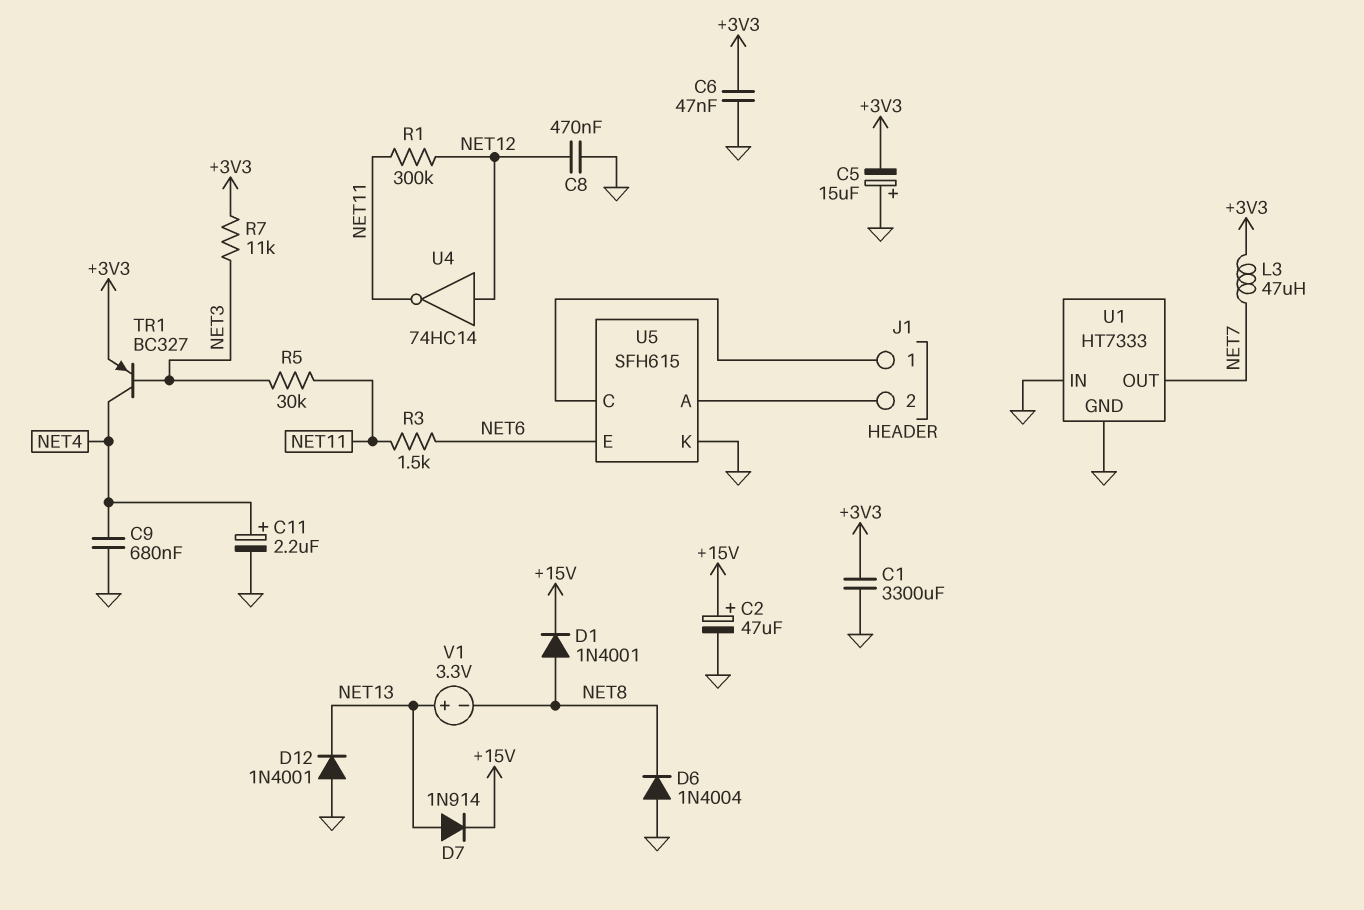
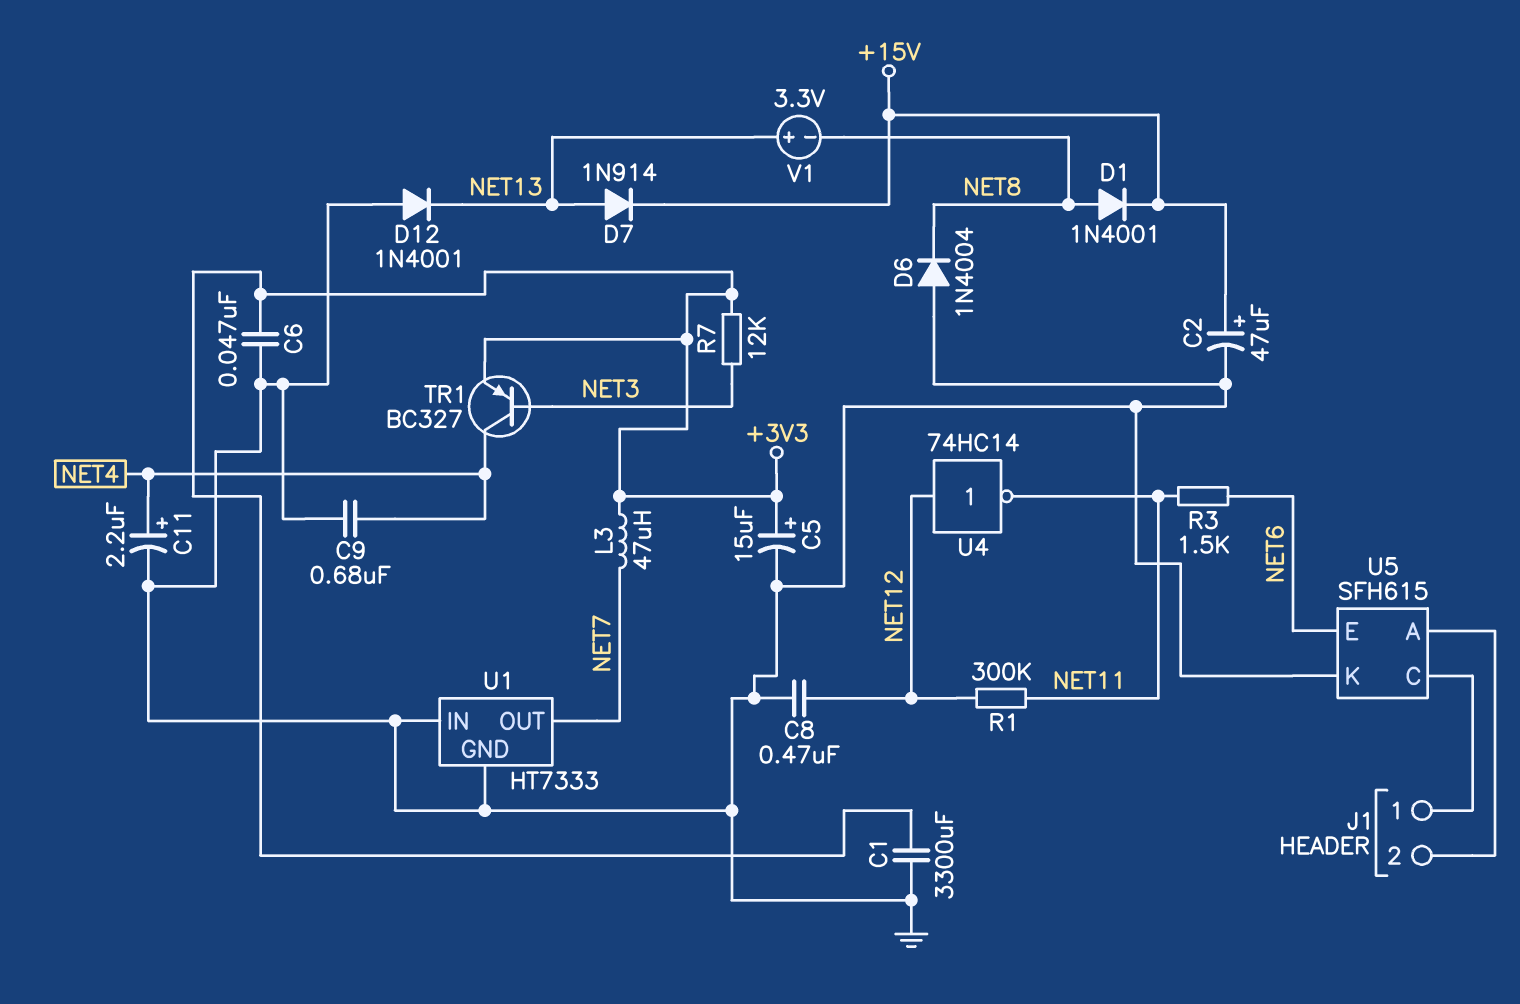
C5: 15uF (plus GND, minus +3V3) -> 15uF (plus +3V3, minus GND)
R5: 30k (NET3, NET11) -> none
R7: 11k (+3V3, NET3) -> 12k (+3V3, NET3)

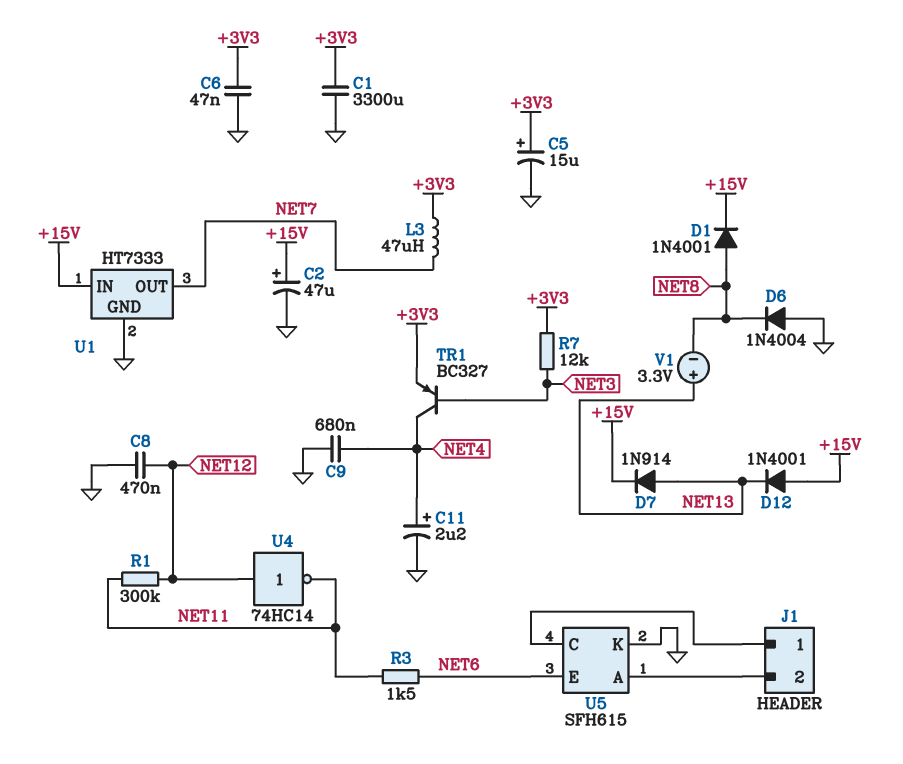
D12: diode 1N4001 (A GND, K NET13) -> diode 1N4001 (A +15V, K NET13)
U1 pin IN: GND -> +15V

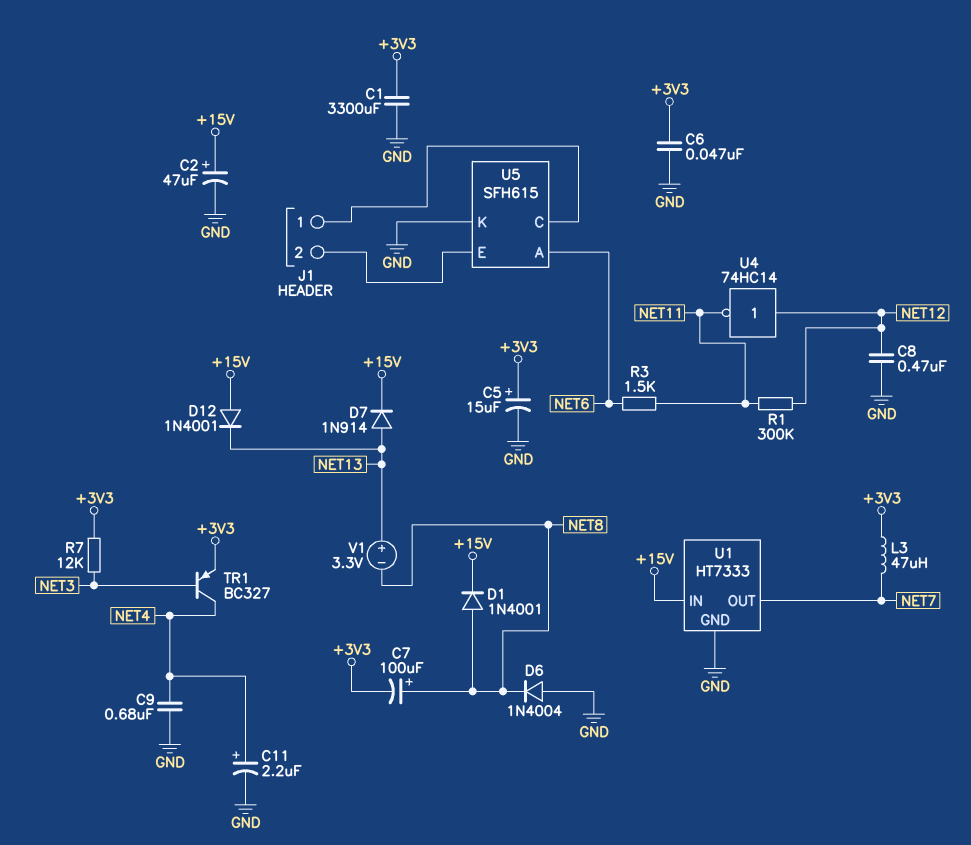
C7: none -> 100uF (plus NET8, minus +3V3)
U5 pin A: J1/2 -> NET6
U5 pin E: NET6 -> J1/2

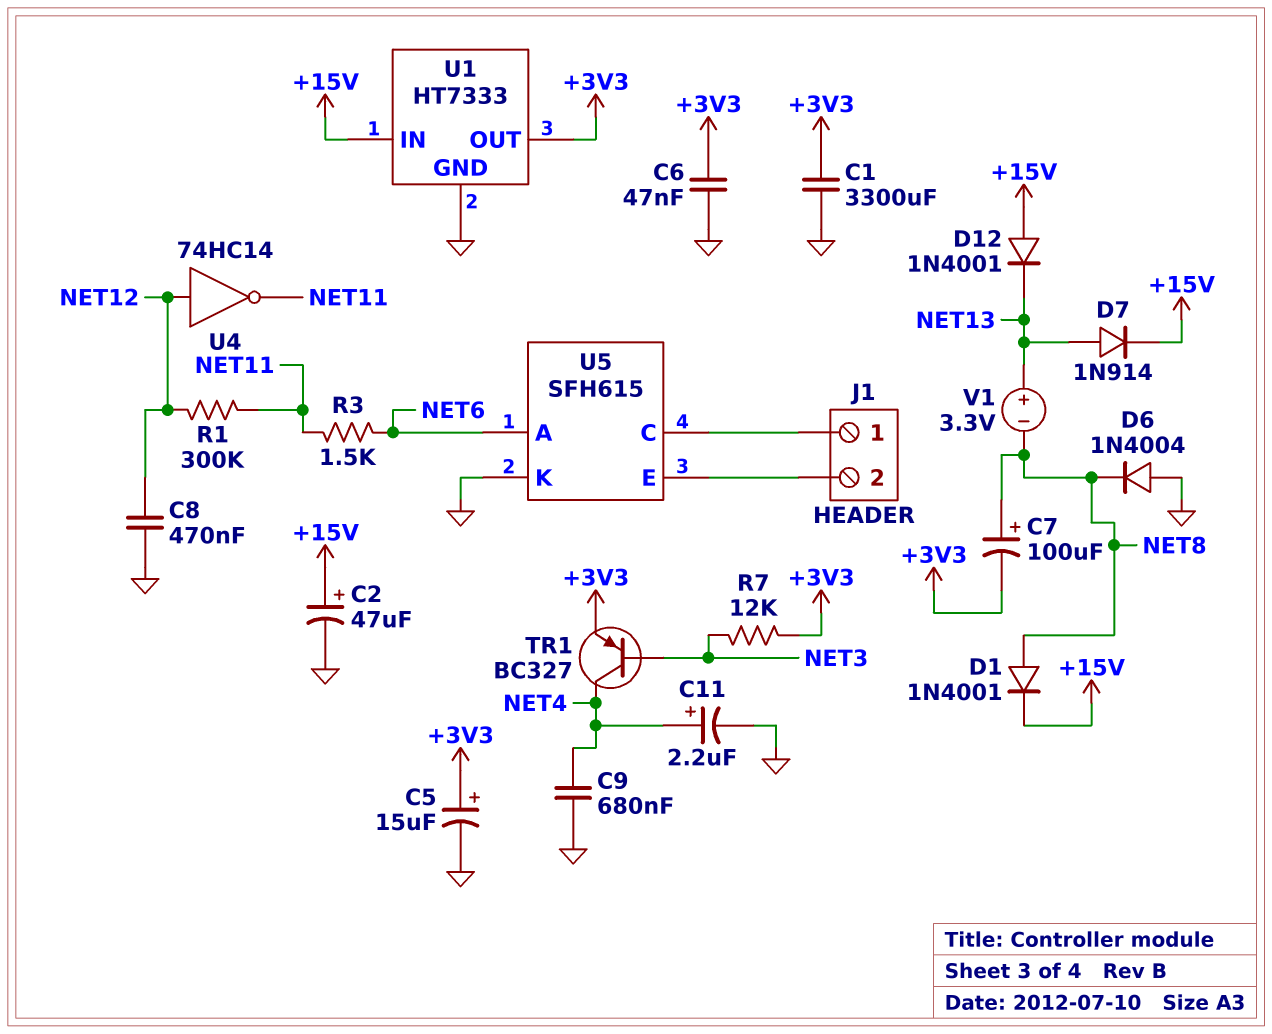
L3: 47uH (+3V3, NET7) -> none
U1 pin OUT: NET7 -> +3V3

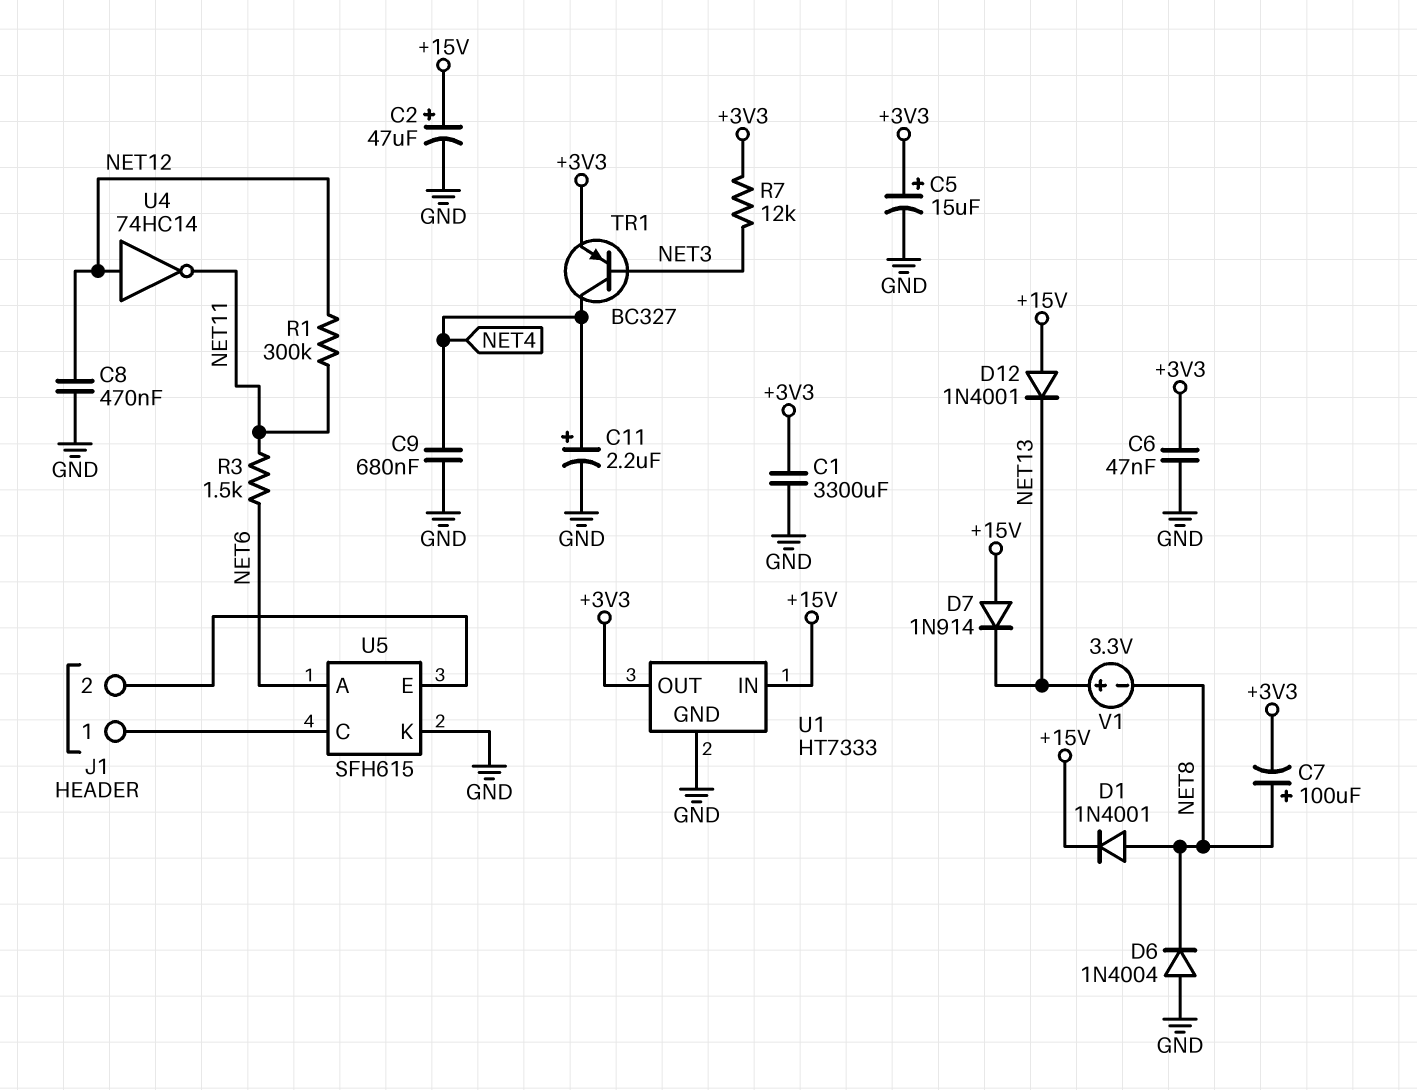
D7: diode 1N914 (A NET13, K +15V) -> diode 1N914 (A +15V, K NET13)

